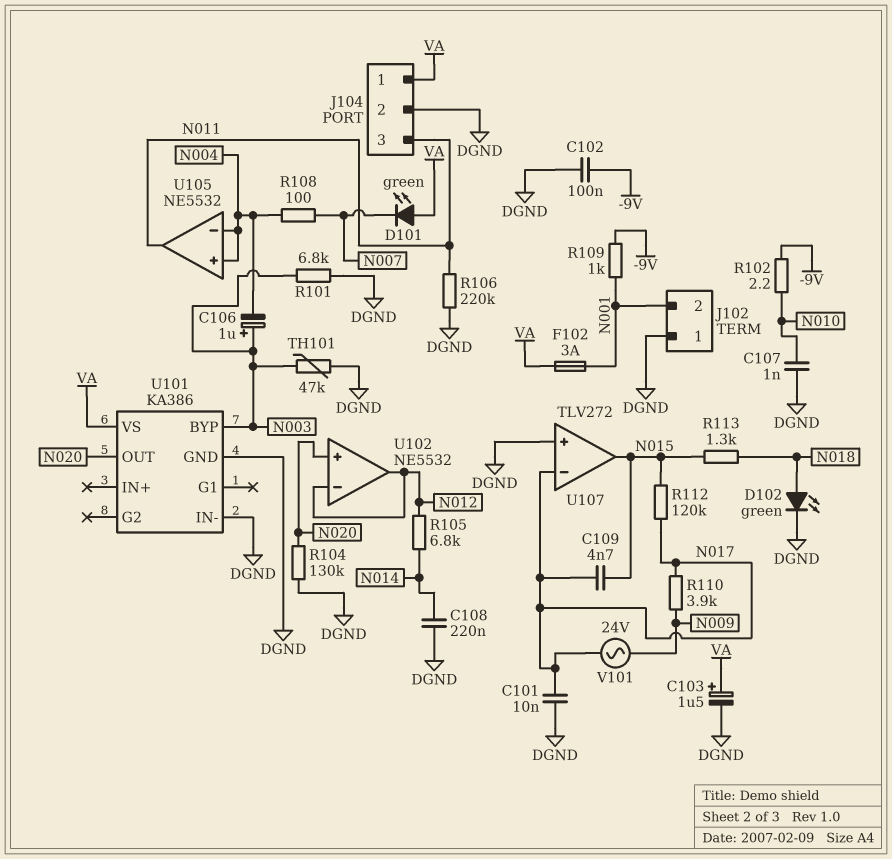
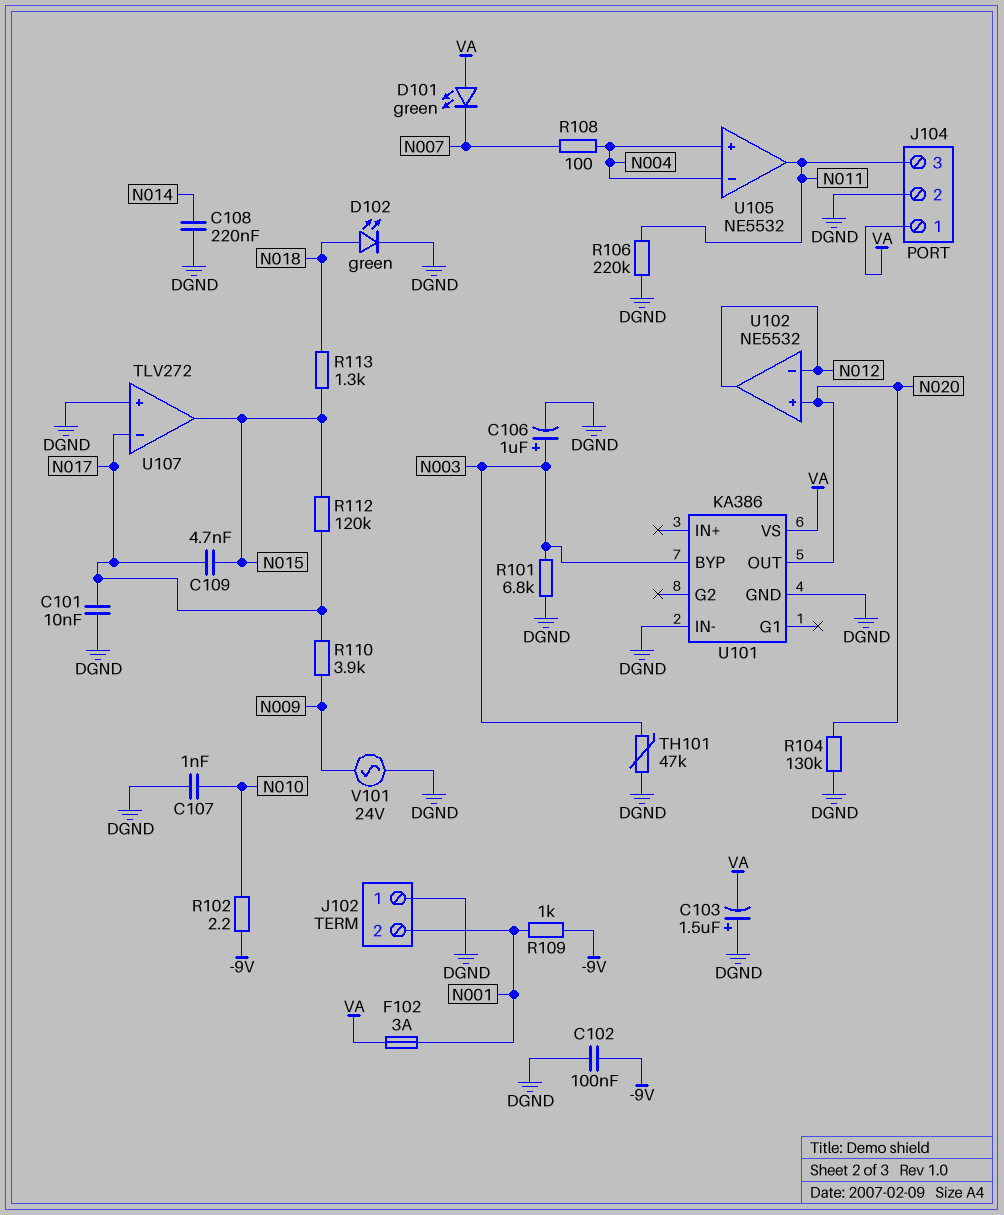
C103: 1.5uF (plus VA, minus DGND) -> 1.5uF (plus DGND, minus VA)
C106: 1uF (plus N003, minus N004) -> 1uF (plus N003, minus DGND)
R105: 6.8k (N012, N014) -> none
V101: AC 24V (N009, N017) -> AC 24V (DGND, N009)

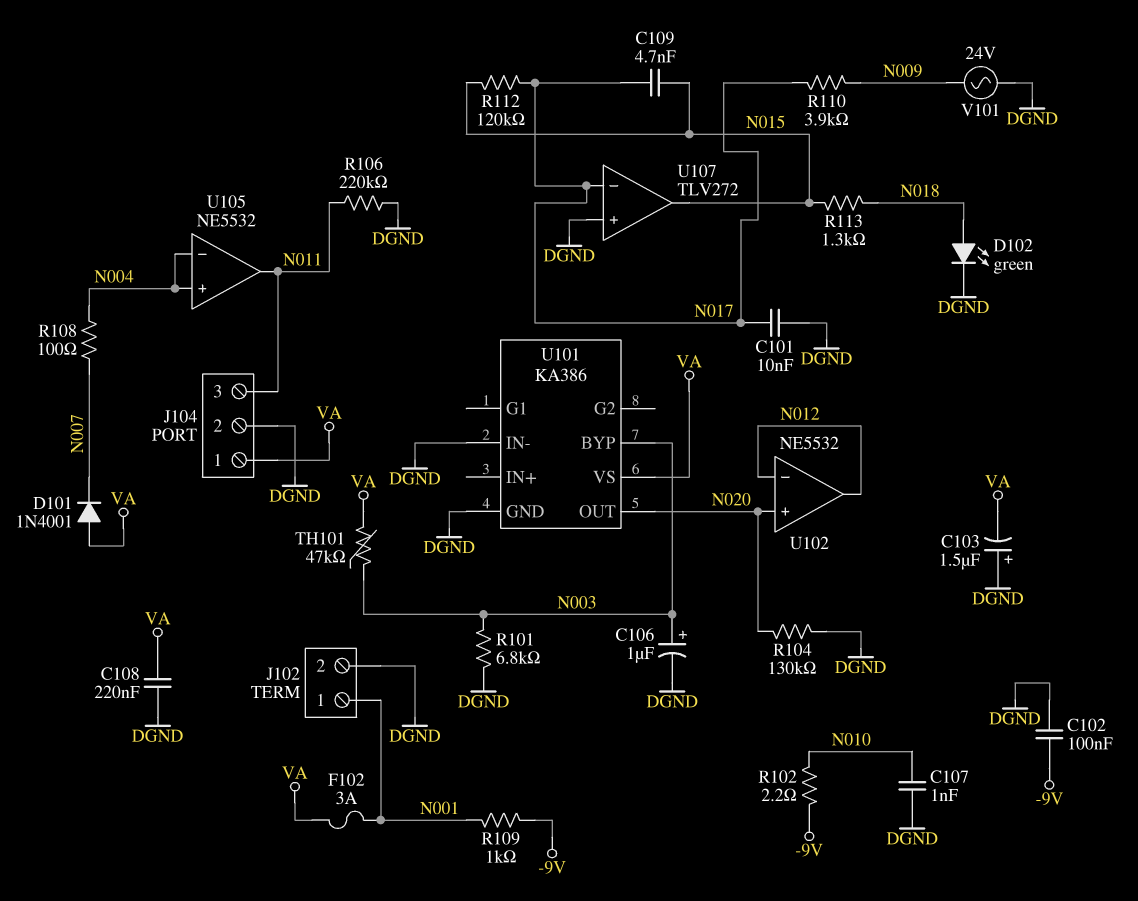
C108: 220nF (DGND, N014) -> 220nF (DGND, VA)
D101: LED green (A VA, K N007) -> diode 1N4001 (A VA, K N007)
J102 pin 1: DGND -> N001
J102 pin 2: N001 -> DGND
TH101: 47k (DGND, N003) -> 47k (N003, VA)

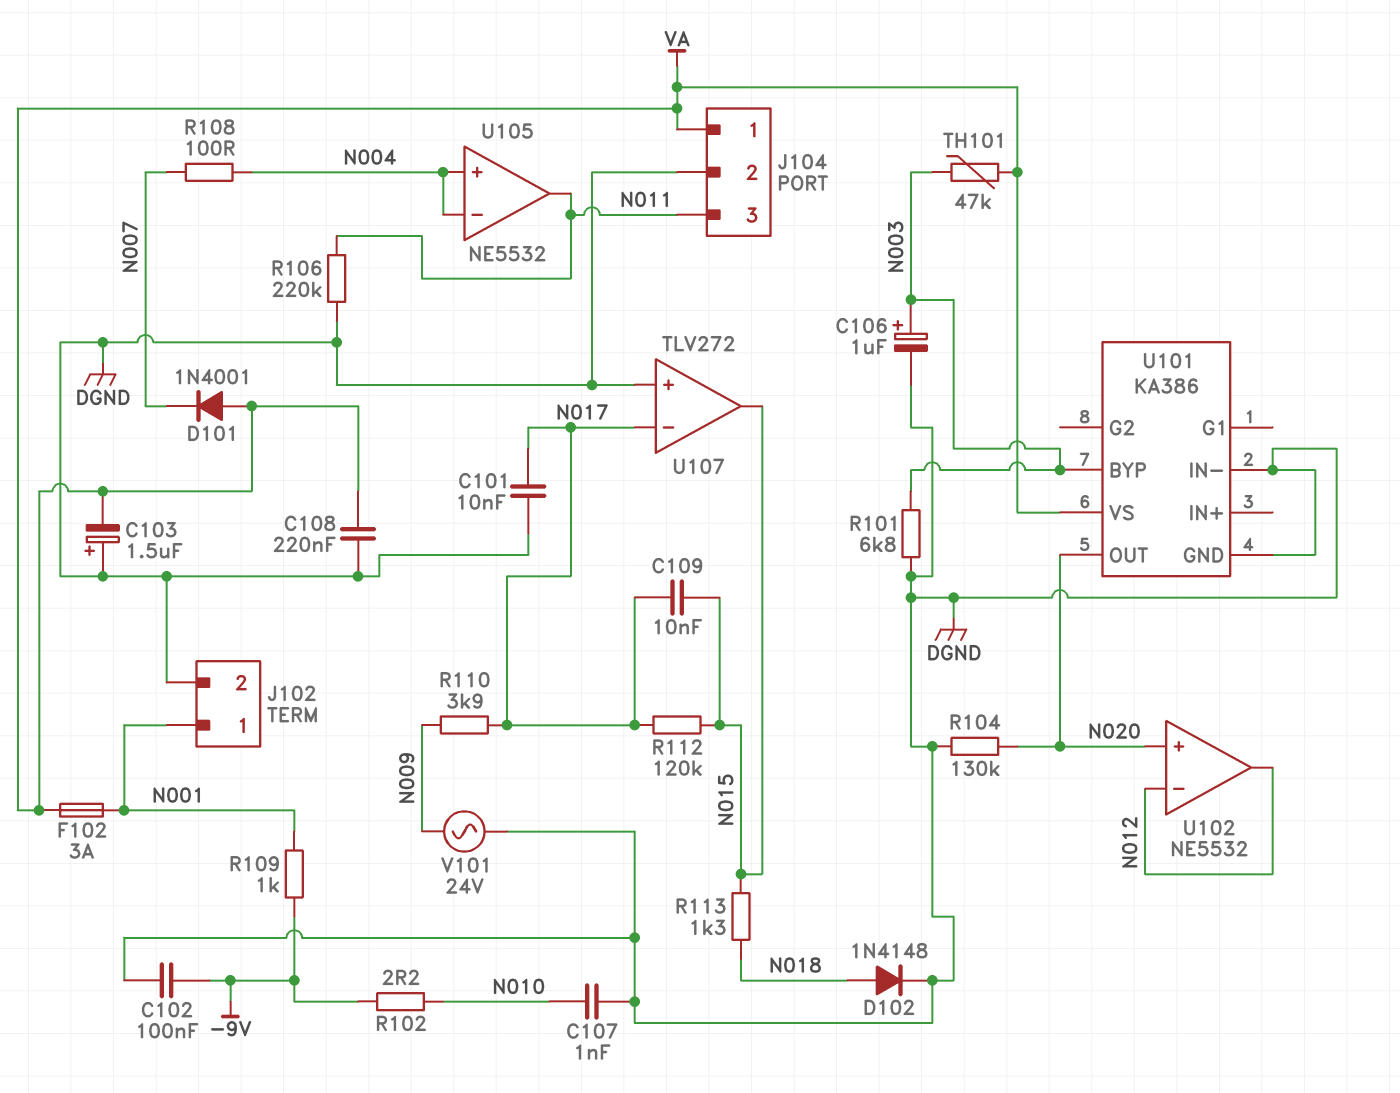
C109: 4.7nF (N015, N017) -> 10nF (N015, N017)
D102: LED green (A N018, K DGND) -> diode 1N4148 (A N018, K DGND)

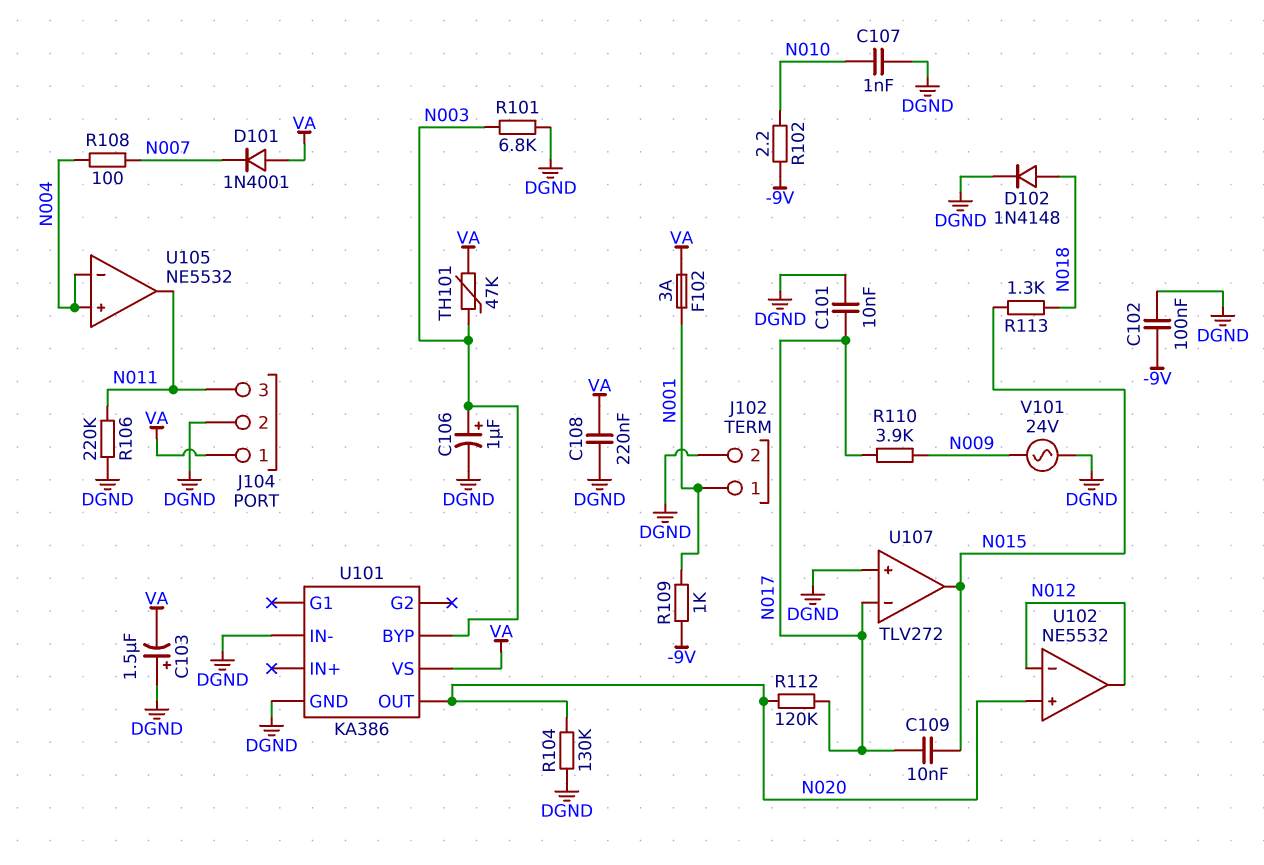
R112: 120k (N015, N017) -> 120k (N017, N020)

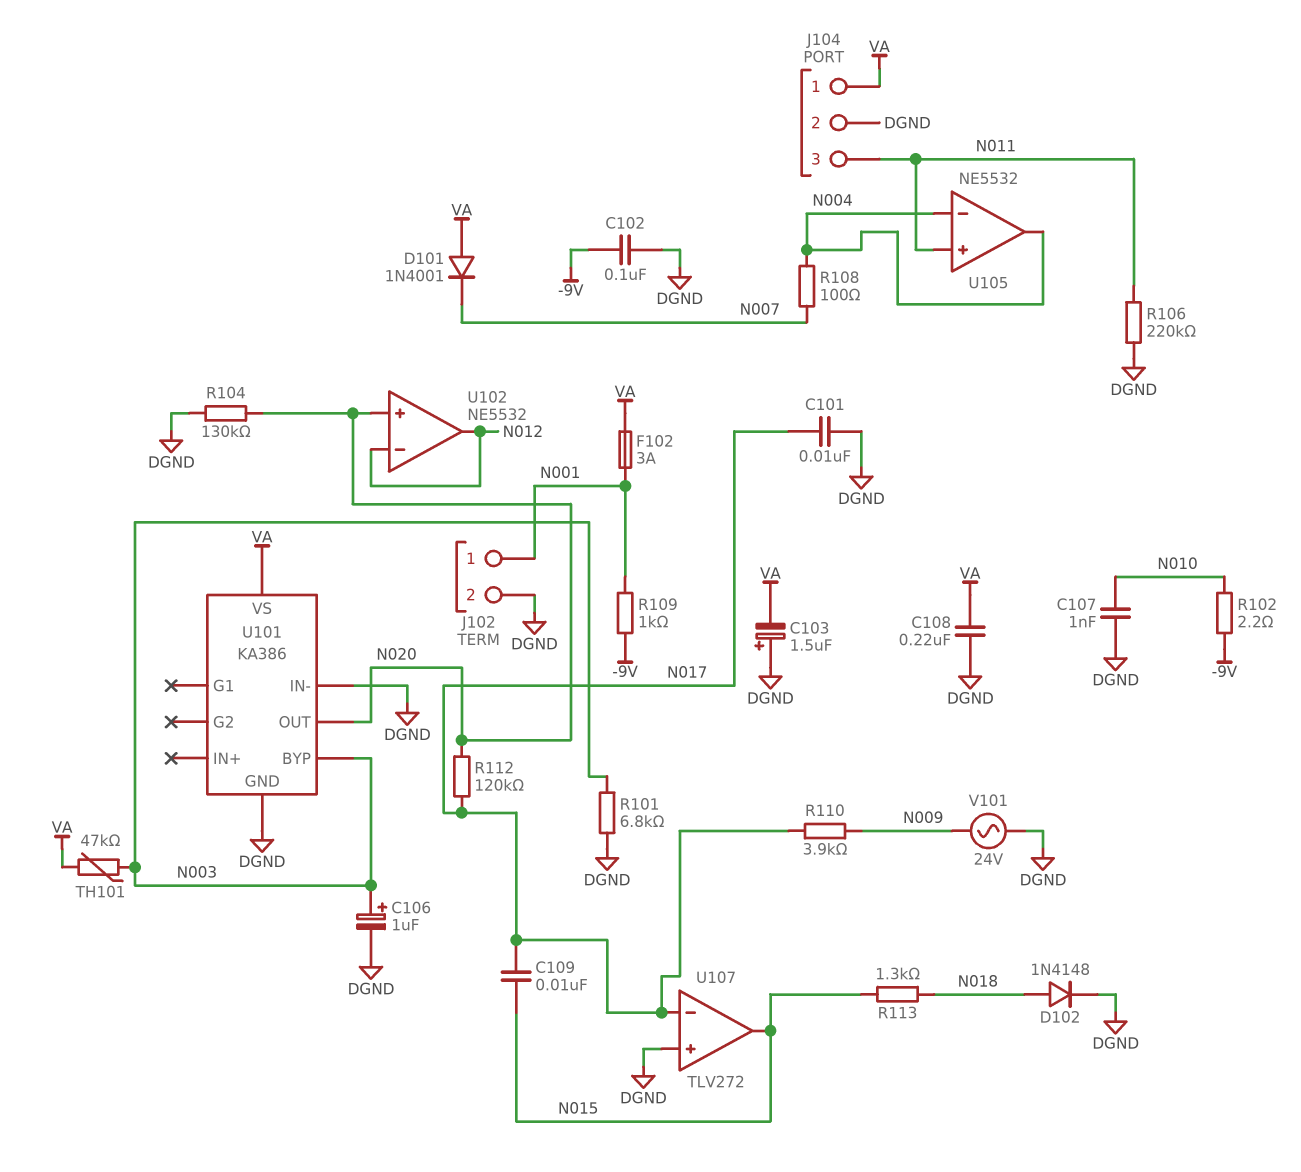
U105 pin in+: N004 -> N011
U105 pin out: N011 -> N004

